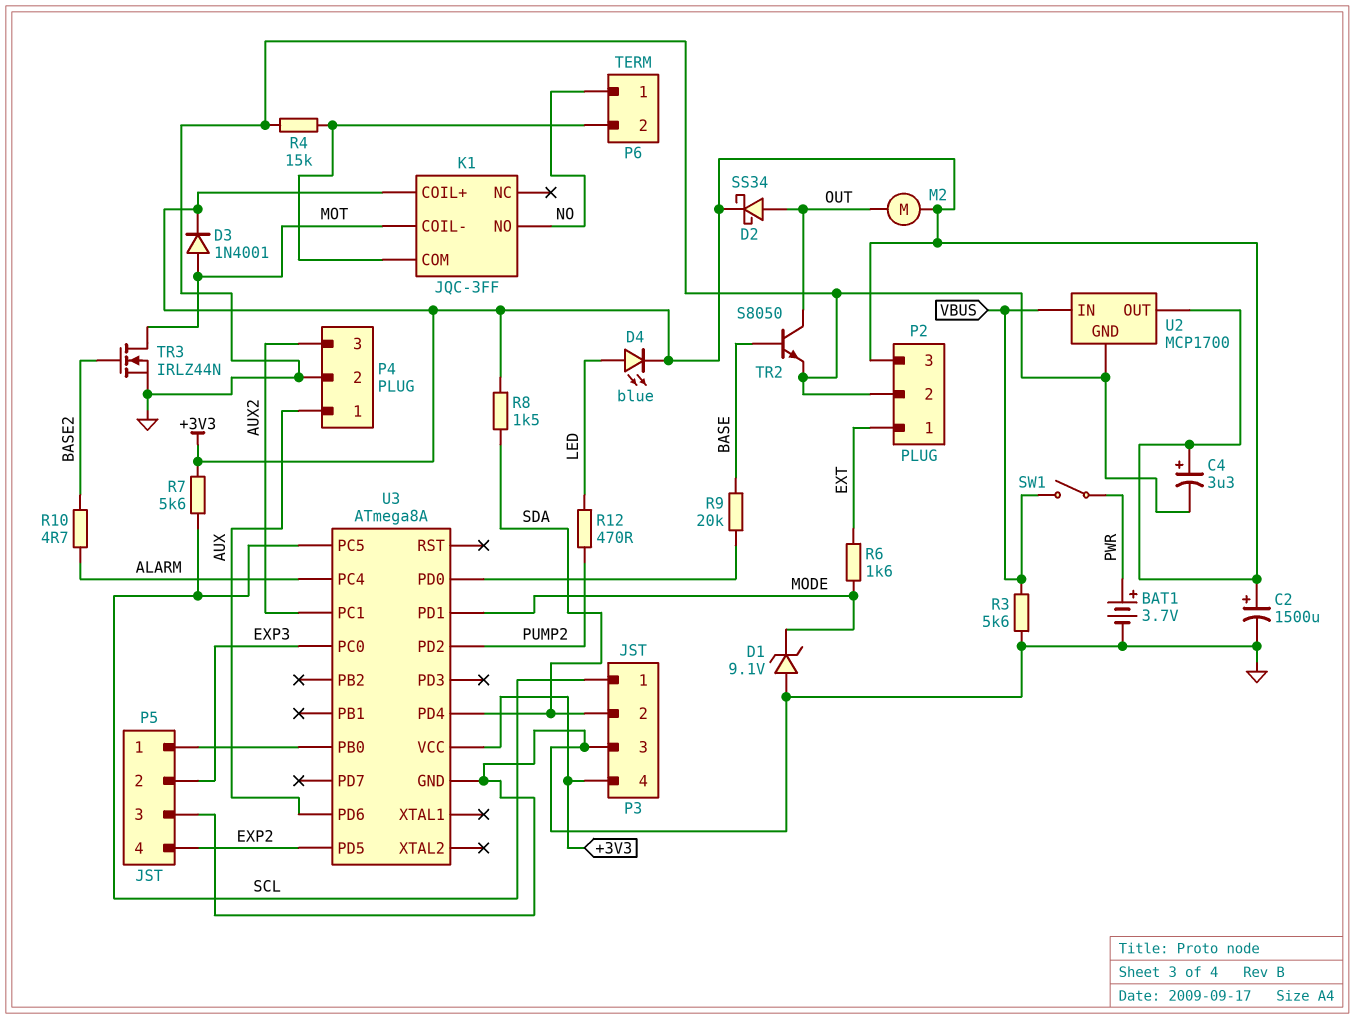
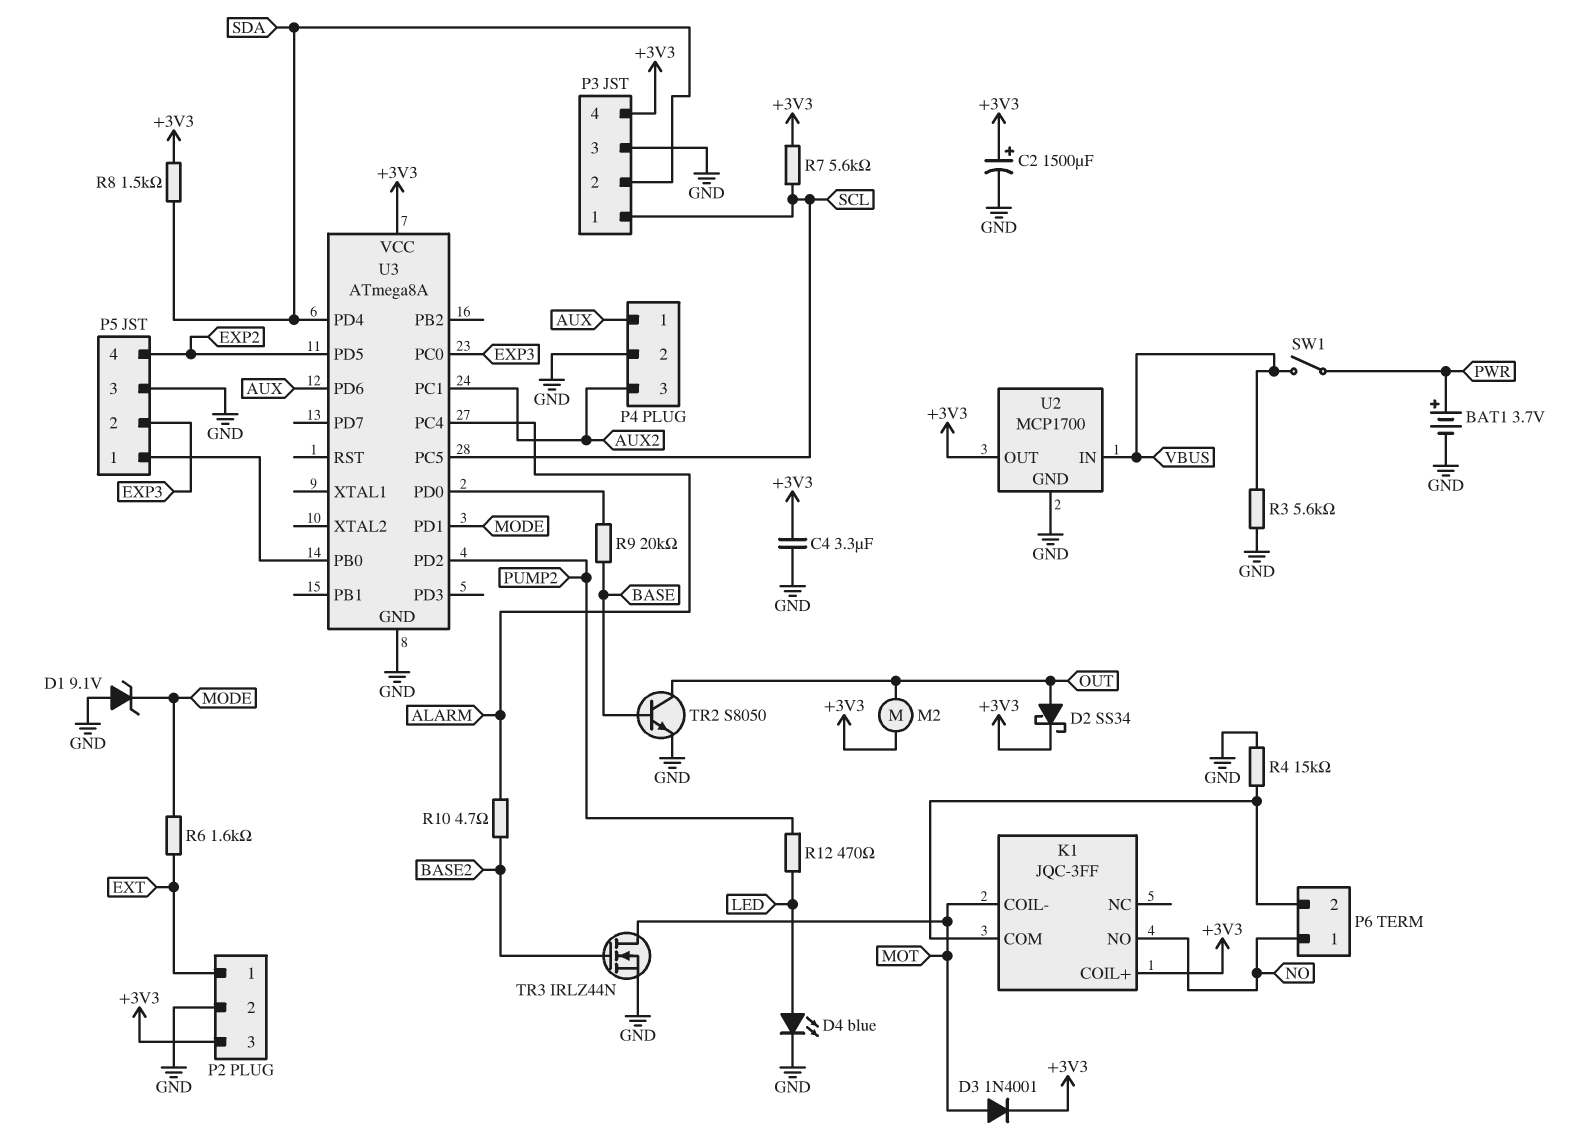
C4: 3.3uF (plus +3V3, minus GND) -> 3.3uF (+3V3, GND)
D4: LED blue (A LED, K +3V3) -> LED blue (A LED, K GND)

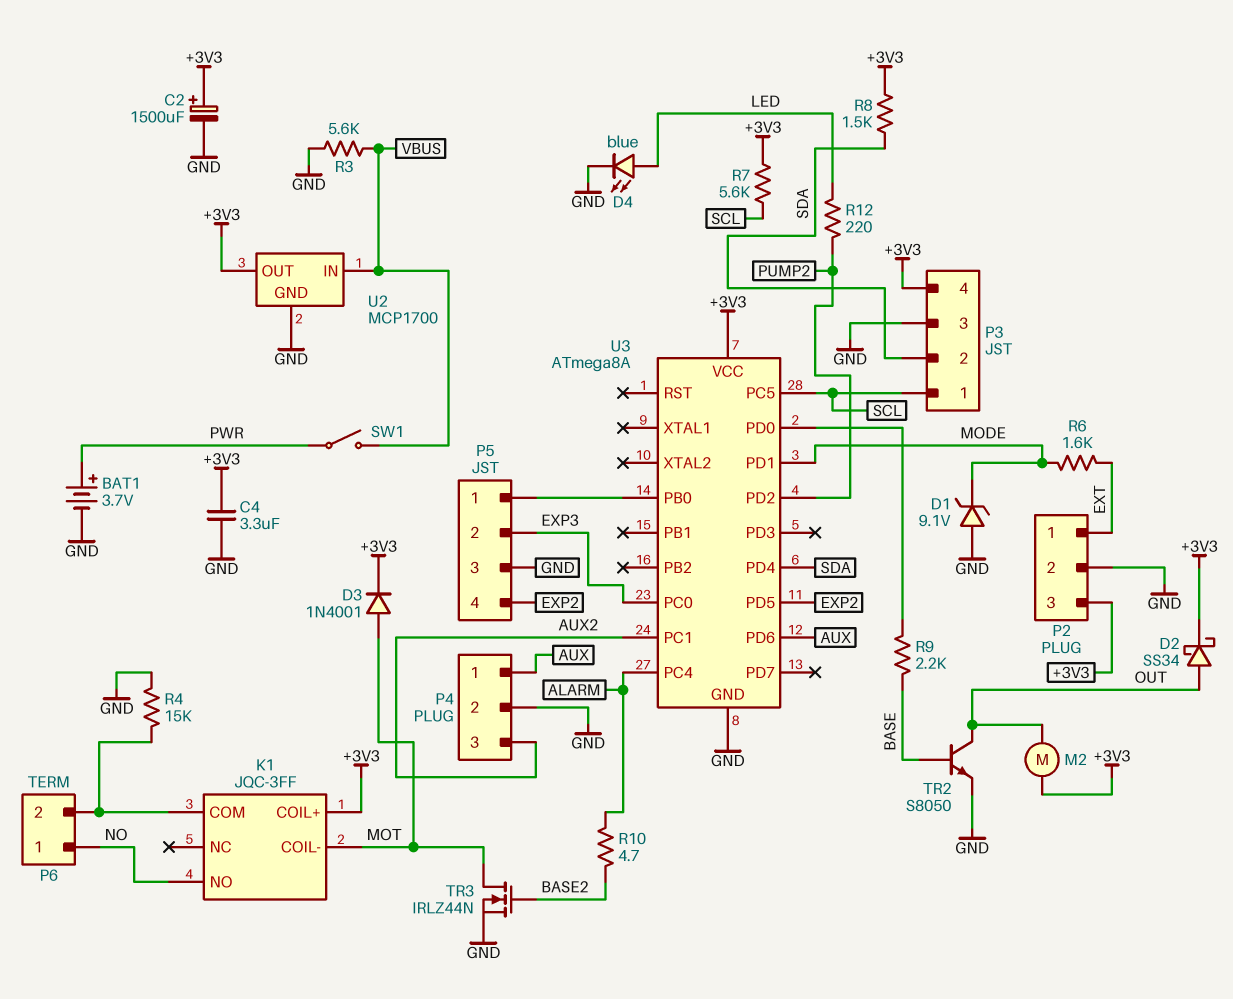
R9: 20k (BASE, U3/PD0) -> 2.2k (BASE, U3/PD0)
R12: 470 (LED, PUMP2) -> 220 (LED, PUMP2)

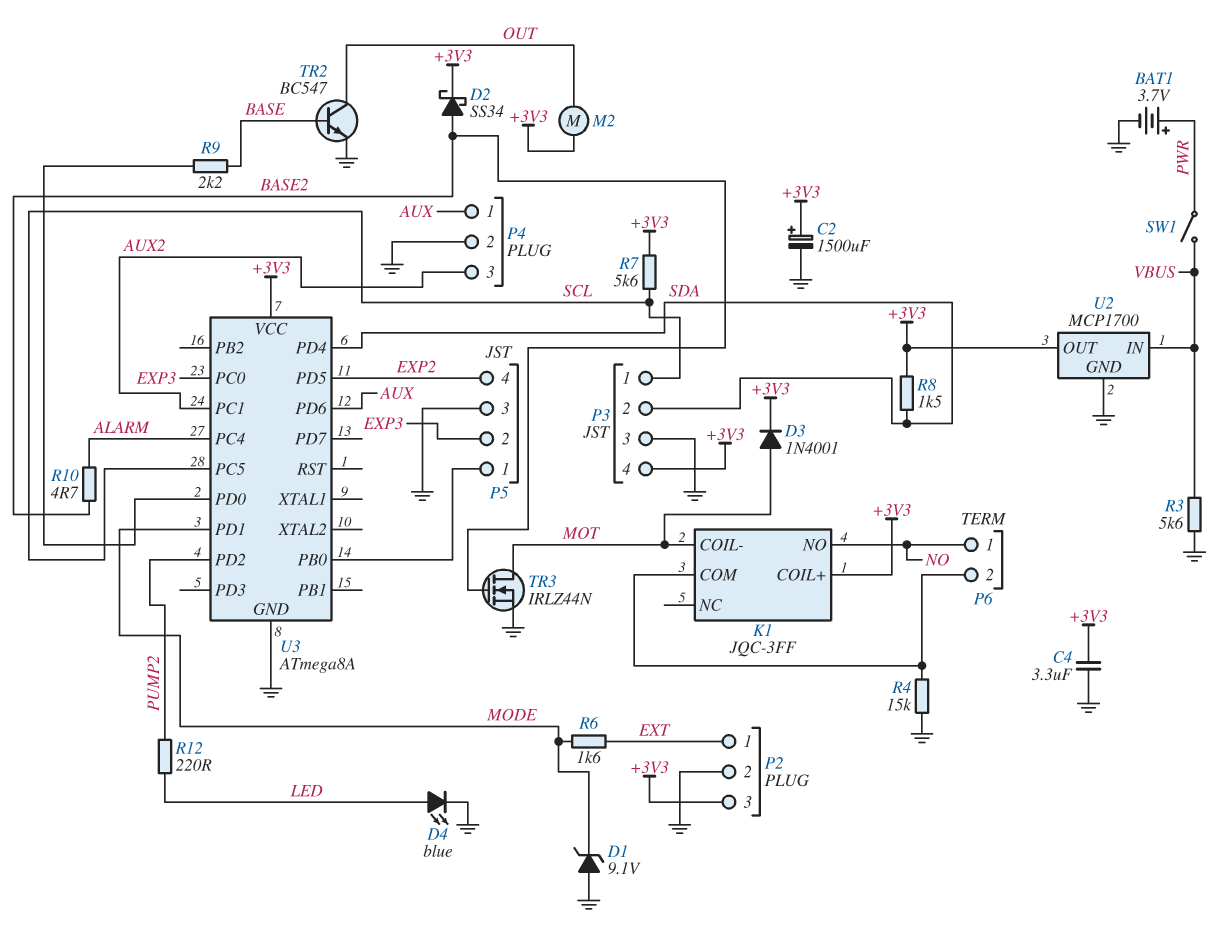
D2: schottky SS34 (A OUT, K +3V3) -> schottky SS34 (A BASE2, K +3V3)
TR2: NPN S8050 (B BASE, C OUT, E GND) -> NPN BC547 (B BASE, C OUT, E GND)

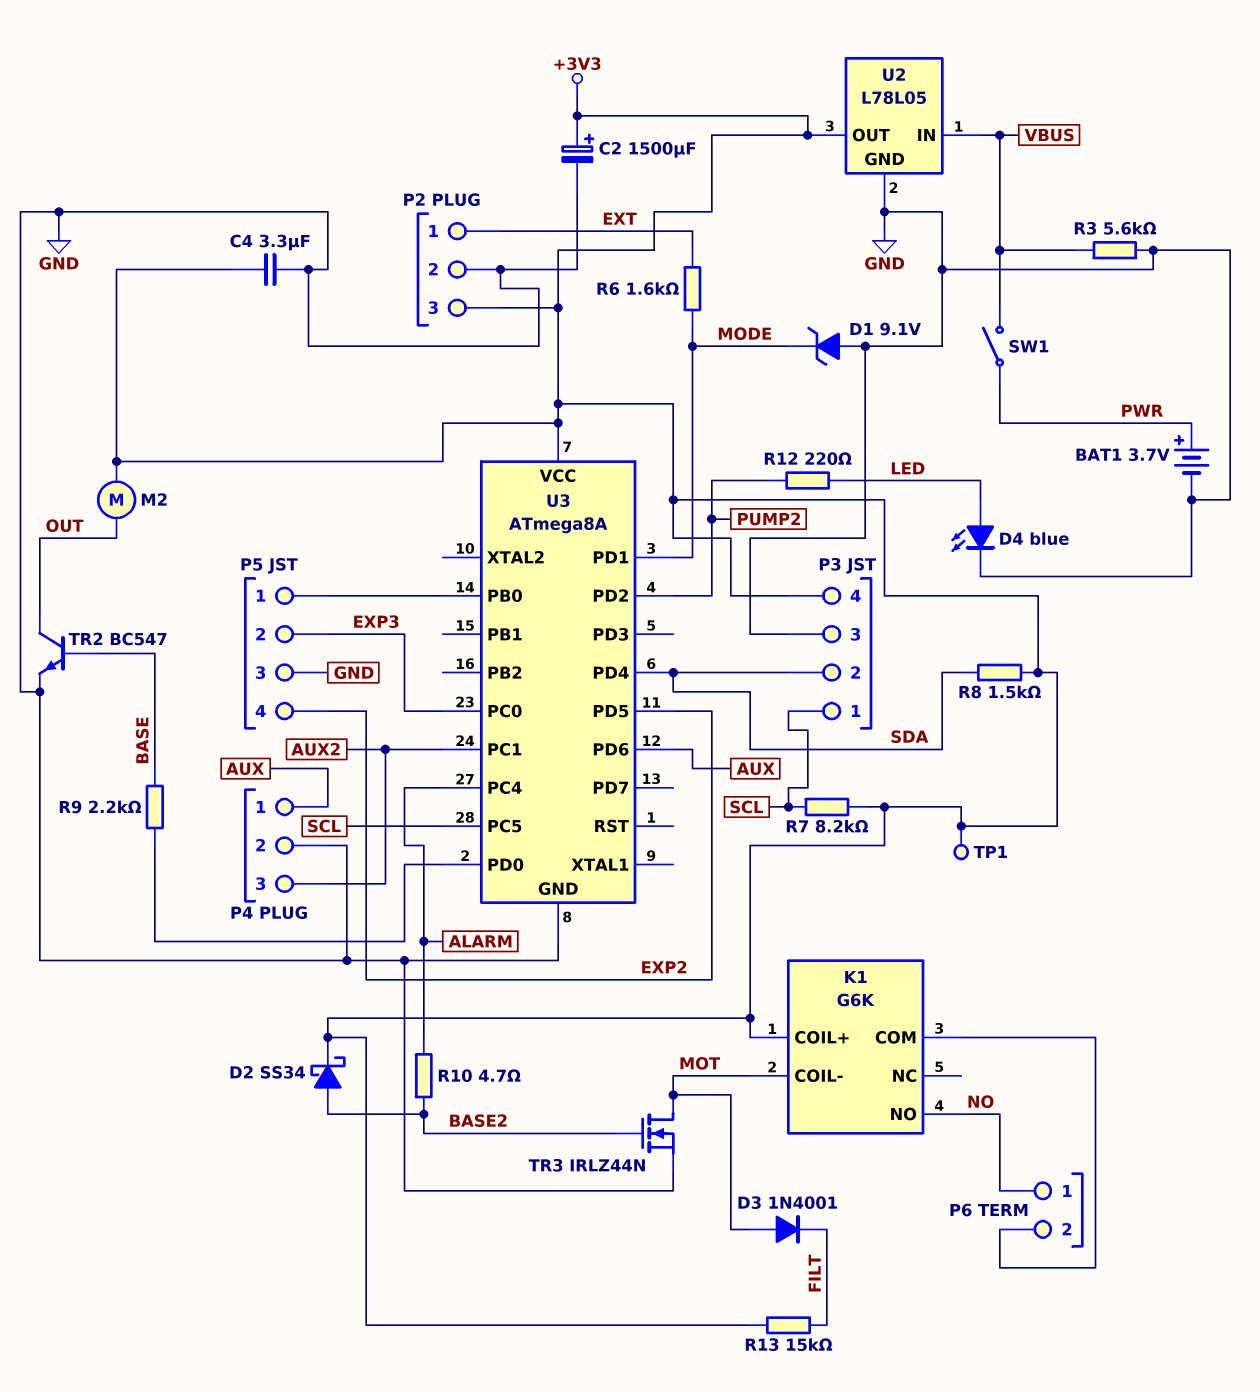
D3: diode 1N4001 (A MOT, K +3V3) -> diode 1N4001 (A MOT, K FILT)
K1: JQC-3FF -> G6K
R4: 15k (GND, K1/COM) -> none
R7: 5.6k (+3V3, SCL) -> 8.2k (+3V3, SCL)
R13: none -> 15k (+3V3, FILT)
TP1: none -> test point (+3V3)
U2: MCP1700 -> L78L05

